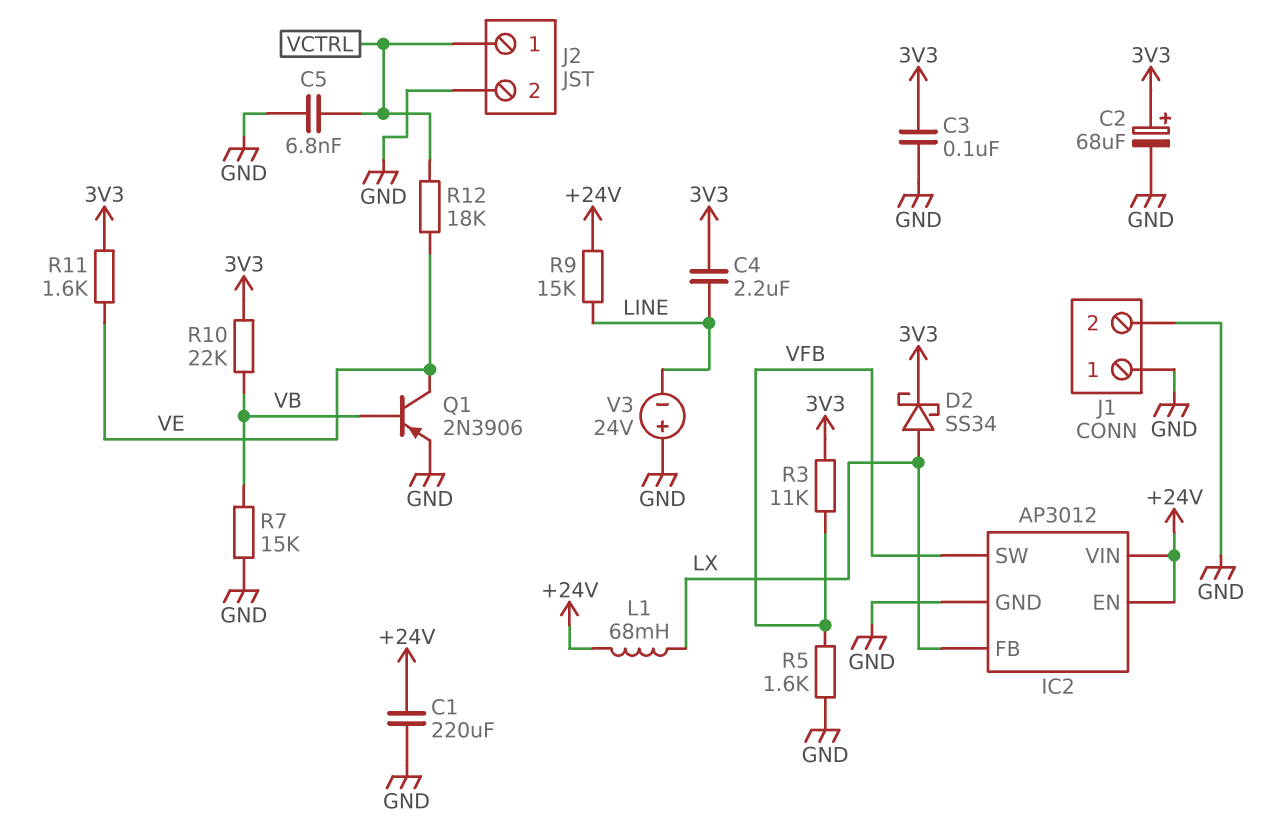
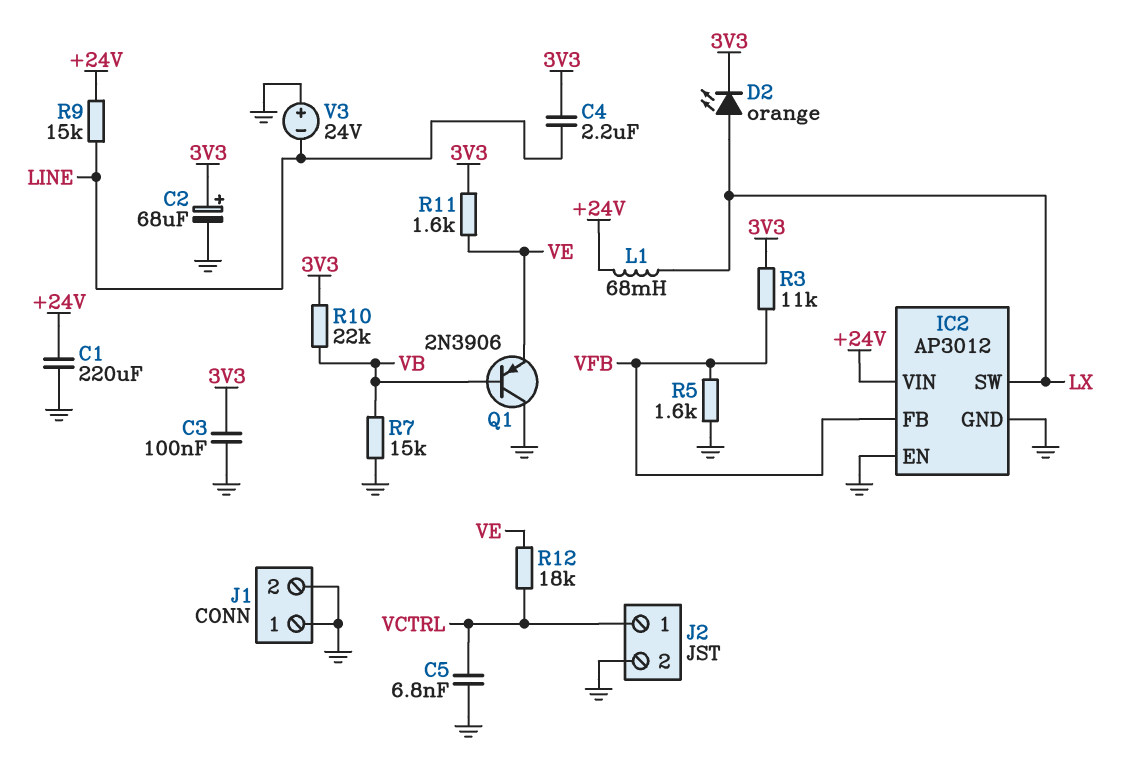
D2: schottky SS34 (A LX, K 3V3) -> LED orange (A LX, K 3V3)
IC2 pin EN: +24V -> GND
IC2 pin FB: LX -> VFB
IC2 pin SW: VFB -> LX
Q1: PNP 2N3906 (B VB, C VE, E GND) -> PNP 2N3906 (B VB, C GND, E VE)

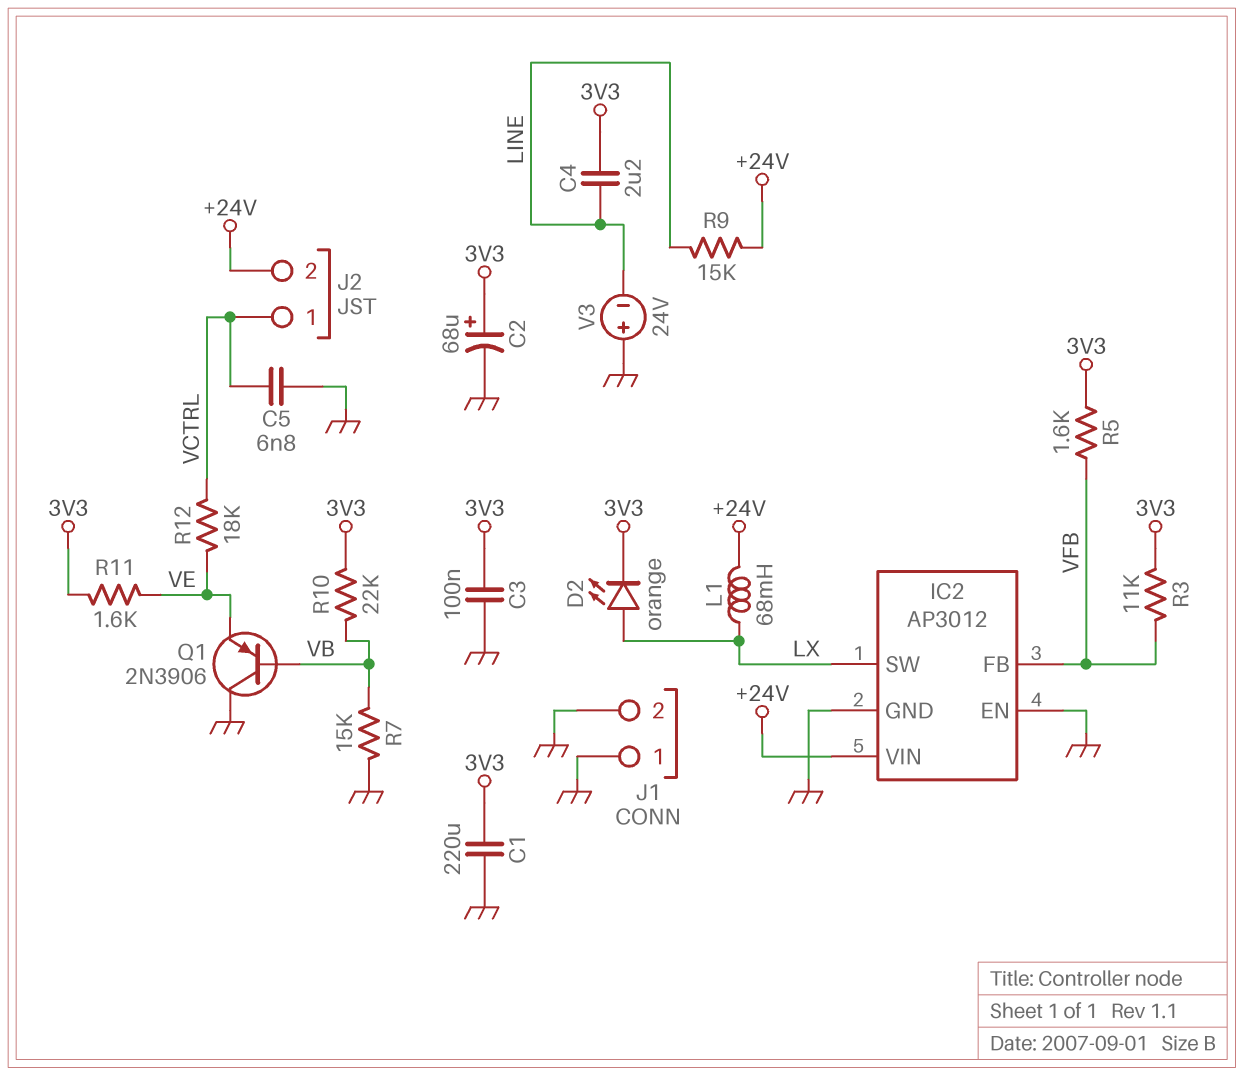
C1: 220uF (+24V, GND) -> 220uF (3V3, GND)
J2 pin 2: GND -> +24V
R5: 1.6k (GND, VFB) -> 1.6k (3V3, VFB)

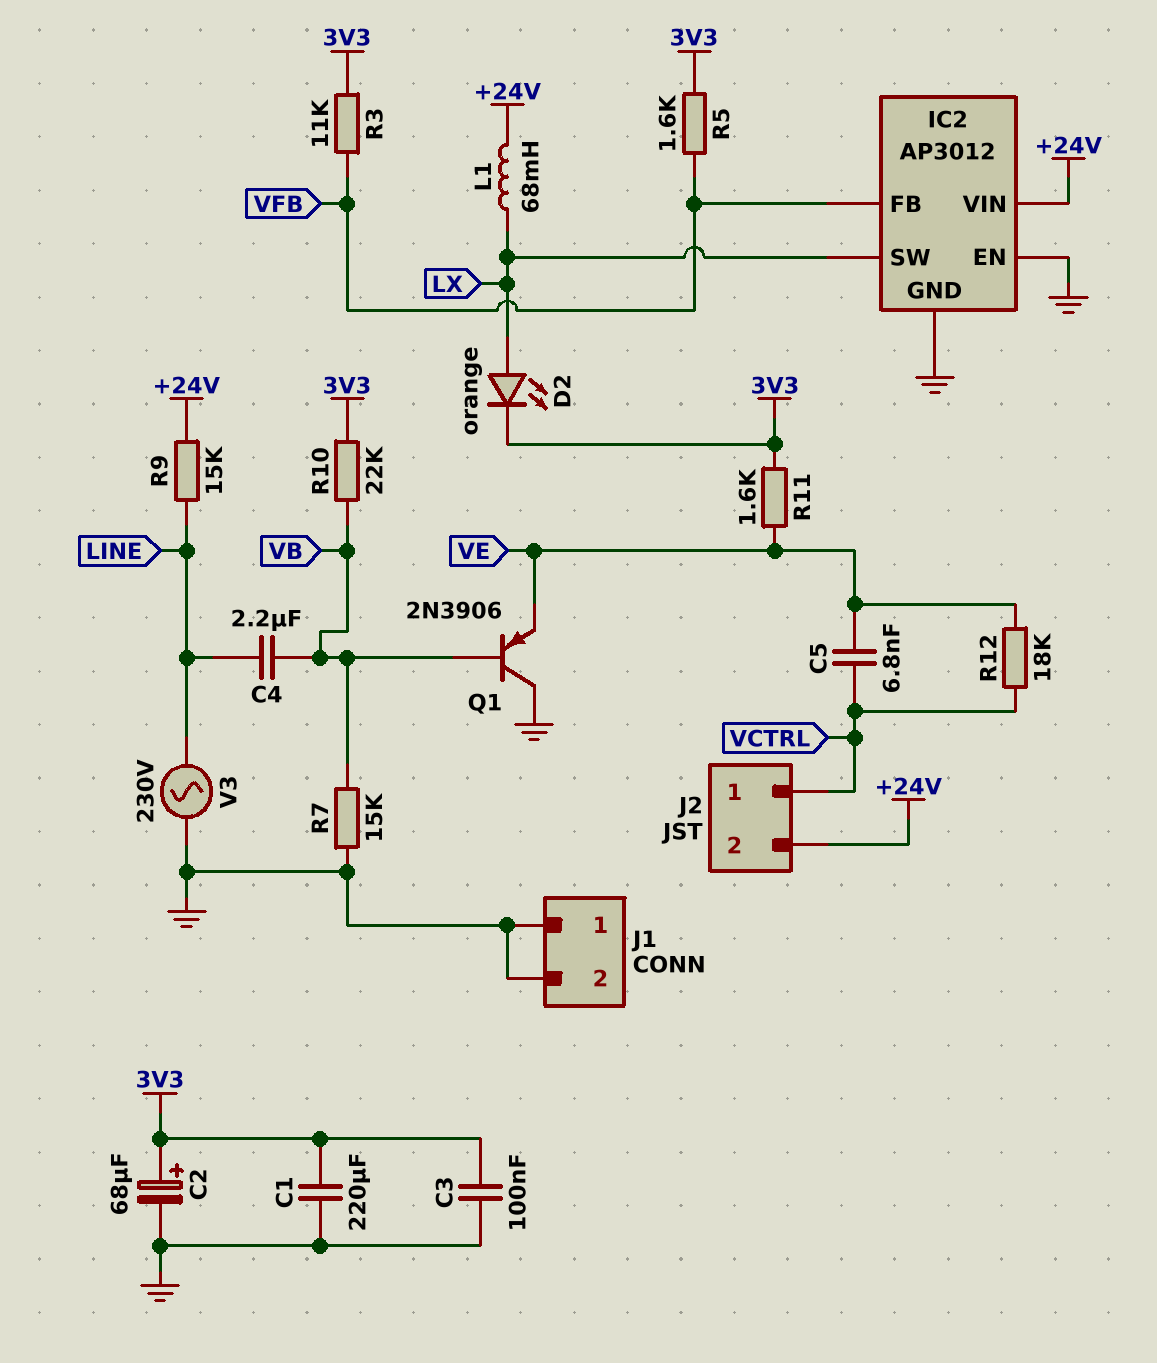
C4: 2.2uF (3V3, LINE) -> 2.2uF (LINE, VB)
C5: 6.8nF (GND, VCTRL) -> 6.8nF (VCTRL, VE)
V3: 24V (plus GND, minus LINE) -> AC 230V (GND, LINE)

